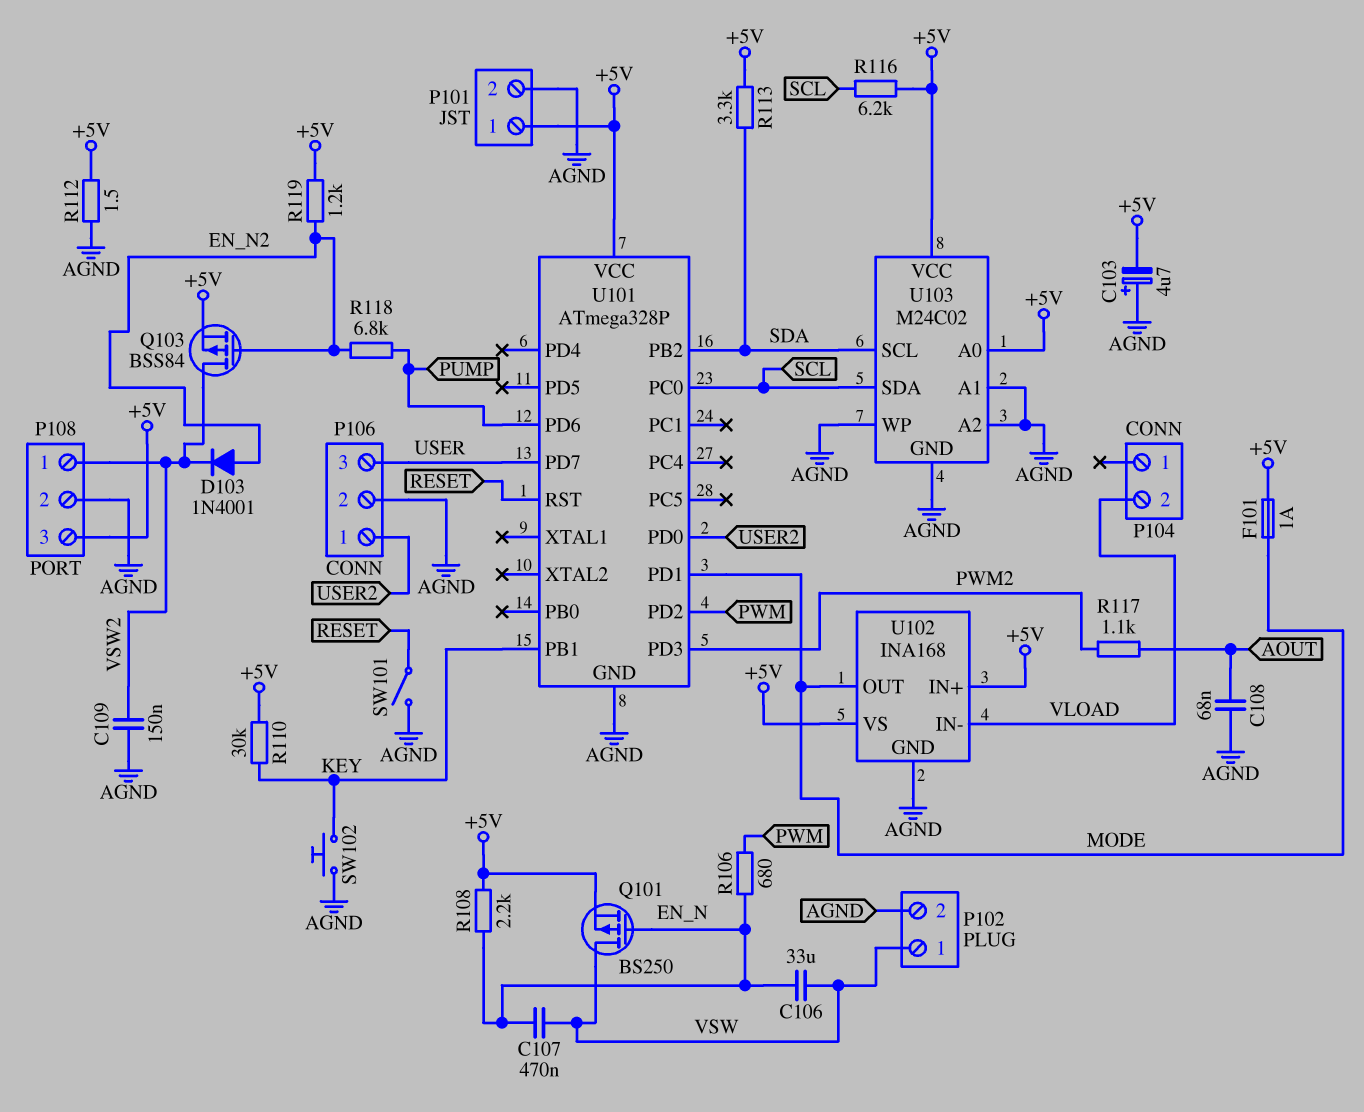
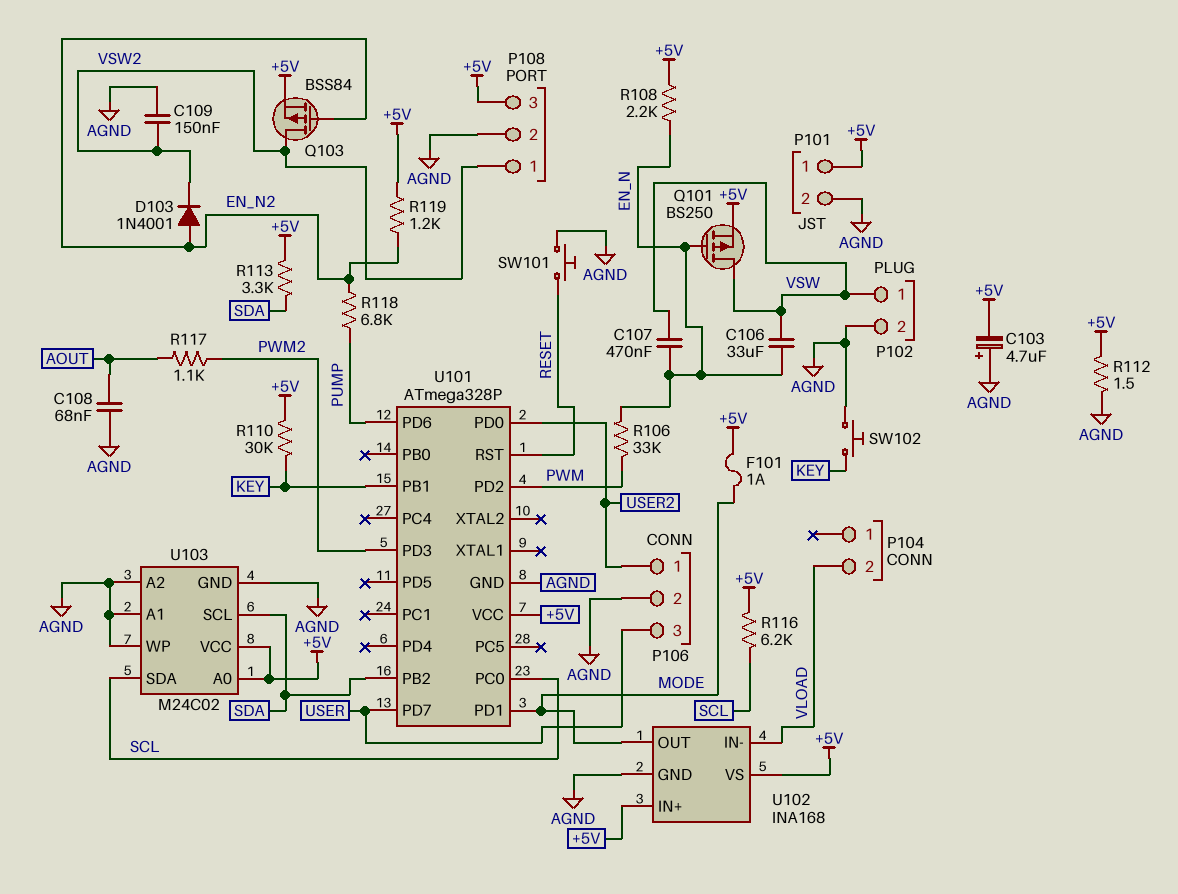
R106: 680 (EN_N, PWM) -> 33k (EN_N, PWM)
SW101: switch (AGND, RESET) -> button (AGND, RESET)

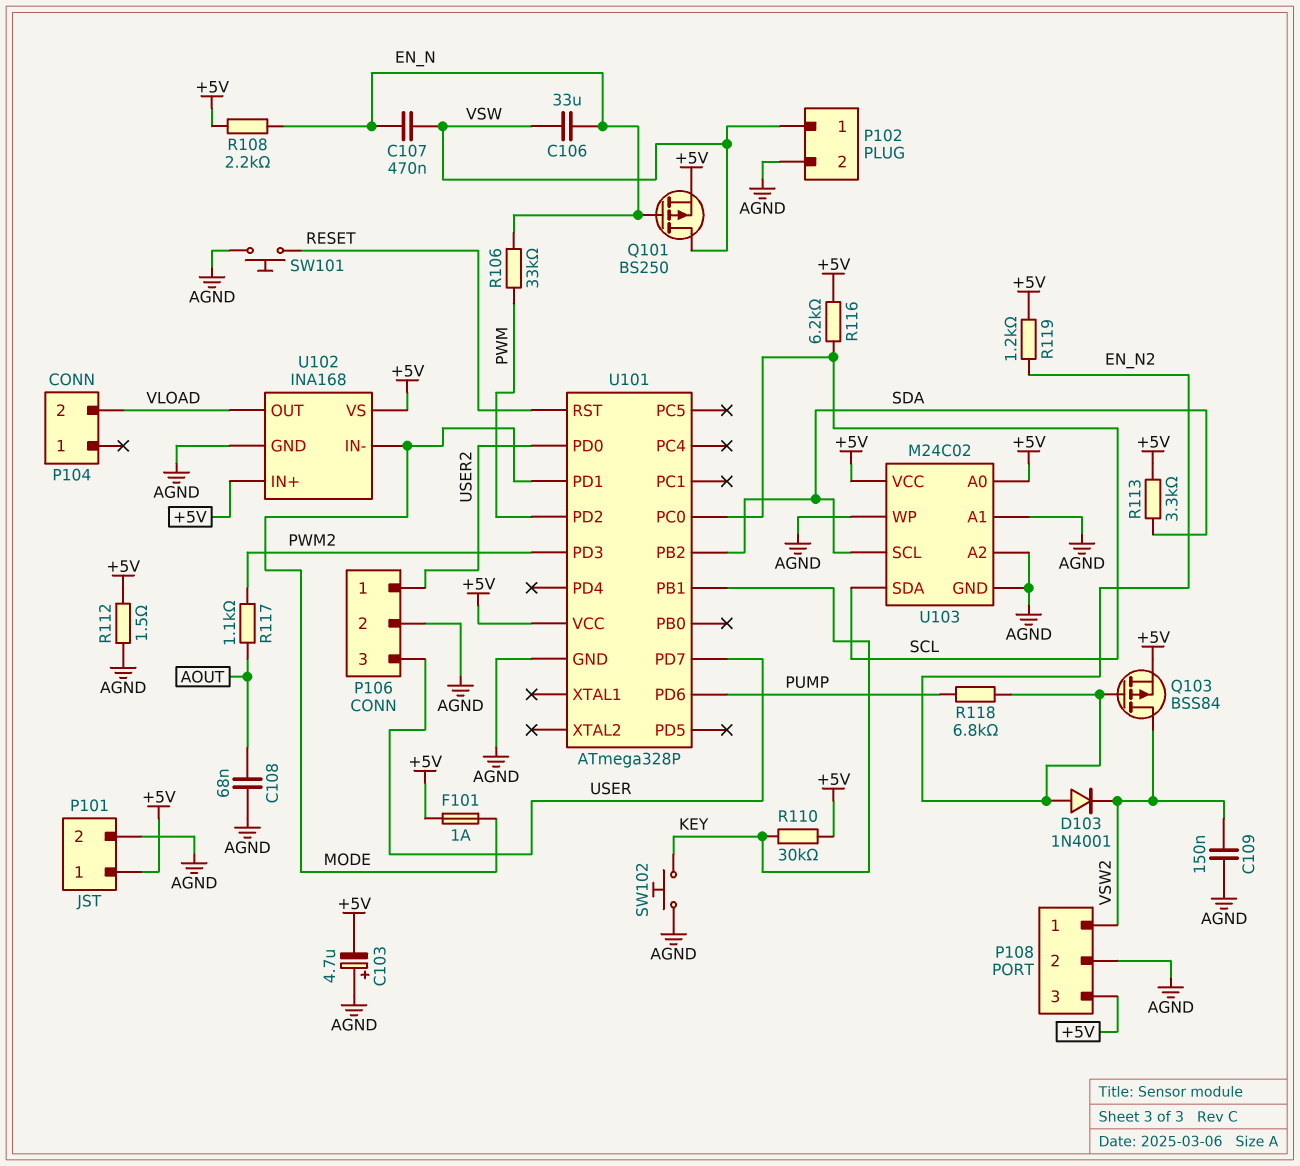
U102 pin IN-: VLOAD -> MODE
U102 pin OUT: MODE -> VLOAD

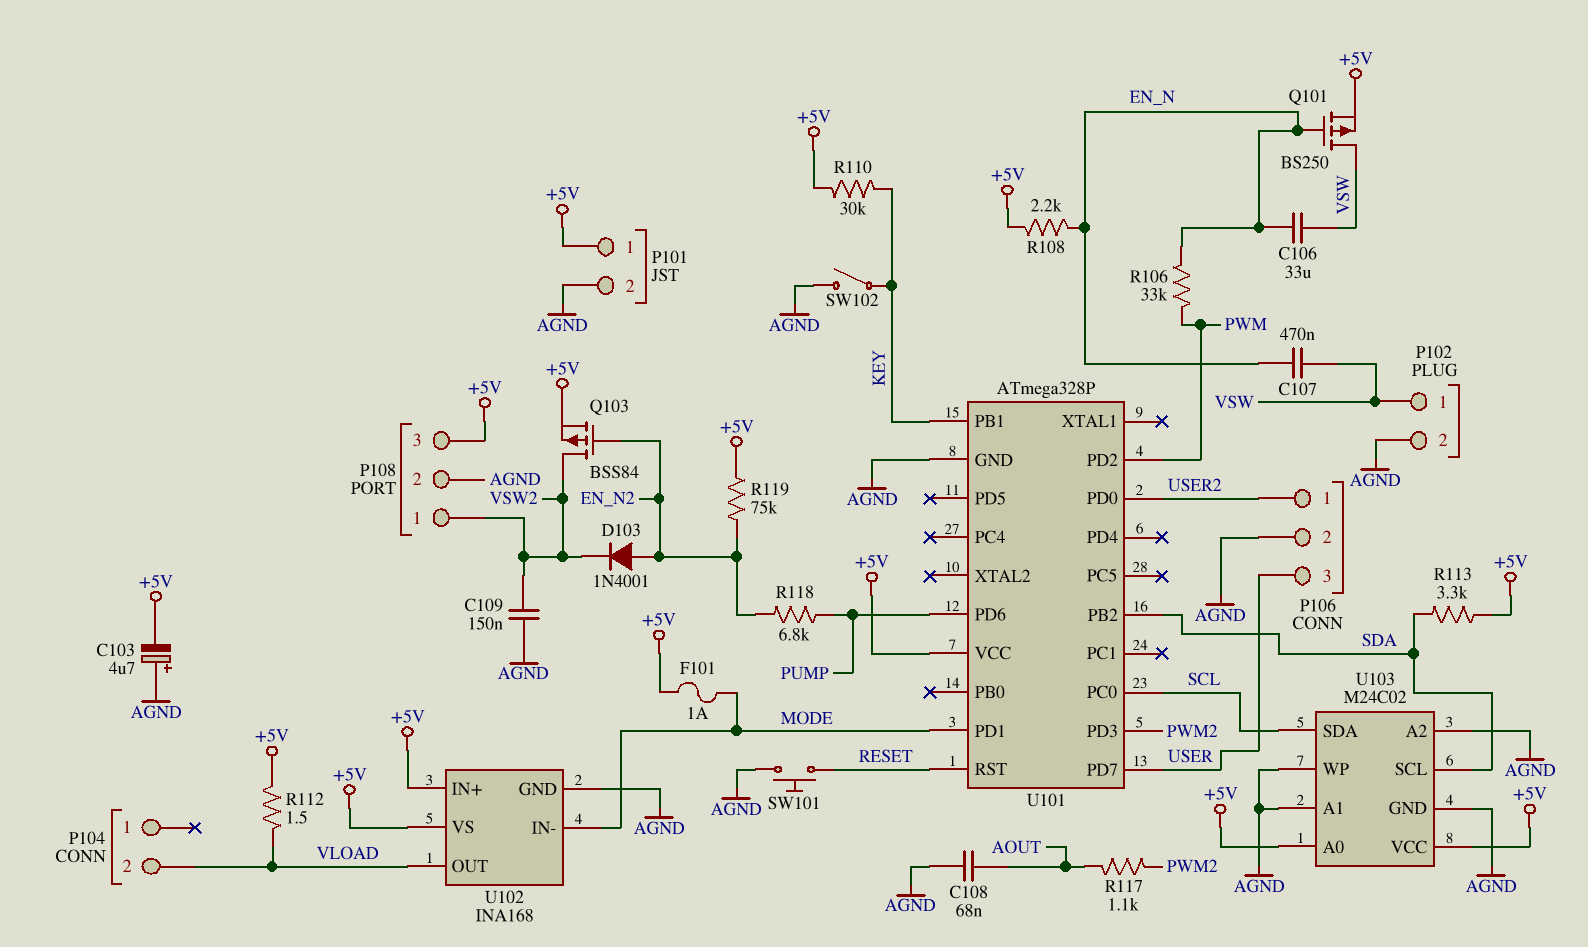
R112: 1.5 (+5V, AGND) -> 1.5 (+5V, VLOAD)
R116: 6.2k (+5V, SCL) -> none
R119: 1.2k (+5V, EN_N2) -> 75k (+5V, EN_N2)
SW102: button (AGND, KEY) -> switch (AGND, KEY)

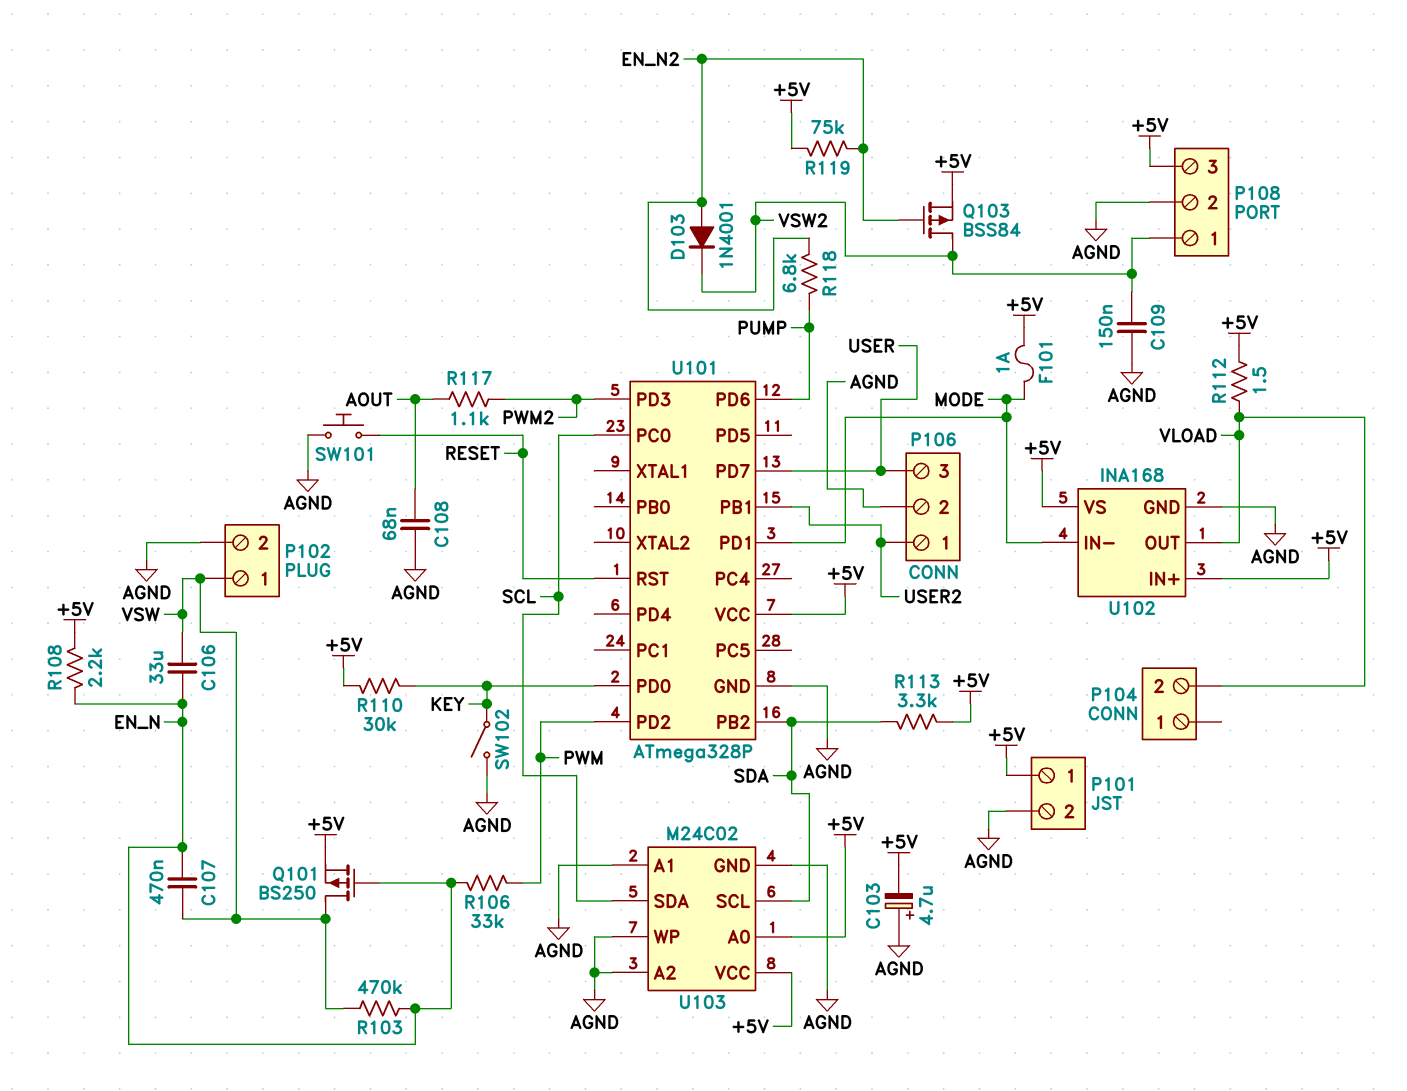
R103: none -> 470k (EN_N, VSW)
U101 pin PB1: KEY -> USER2
U101 pin PD0: USER2 -> KEY

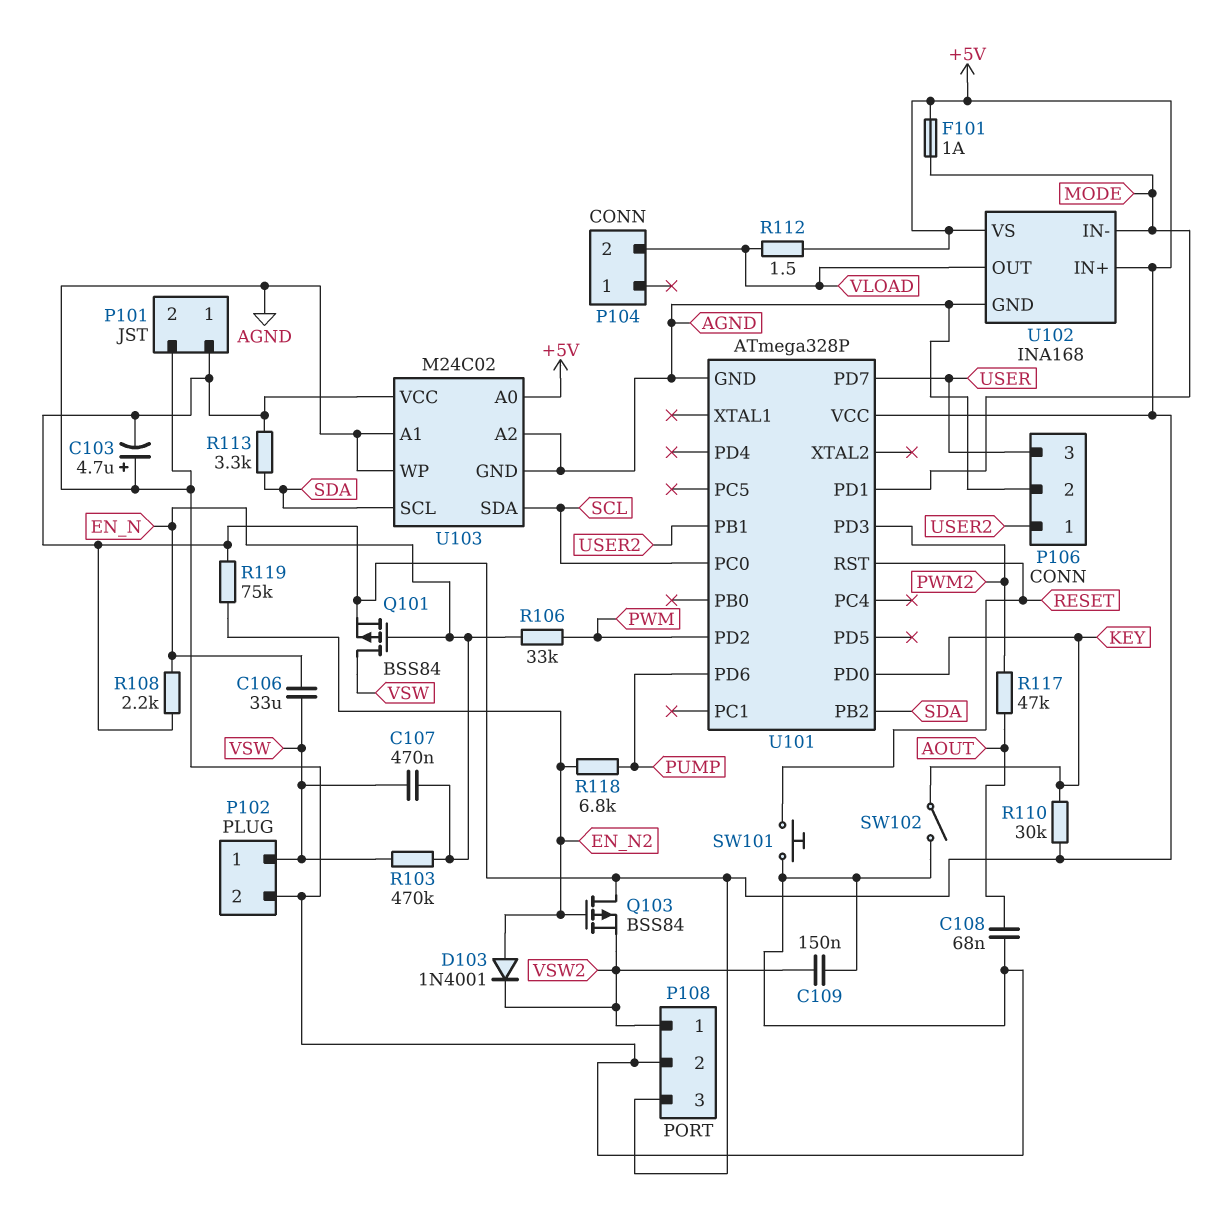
Q101: PMOS BS250 (G EN_N, D VSW, S +5V) -> PMOS BSS84 (G EN_N, D VSW, S +5V)
Q103: PMOS BSS84 (G EN_N2, D VSW2, S +5V) -> PMOS BSS84 (G EN_N2, D +5V, S VSW2)
R117: 1.1k (AOUT, PWM2) -> 47k (AOUT, PWM2)

